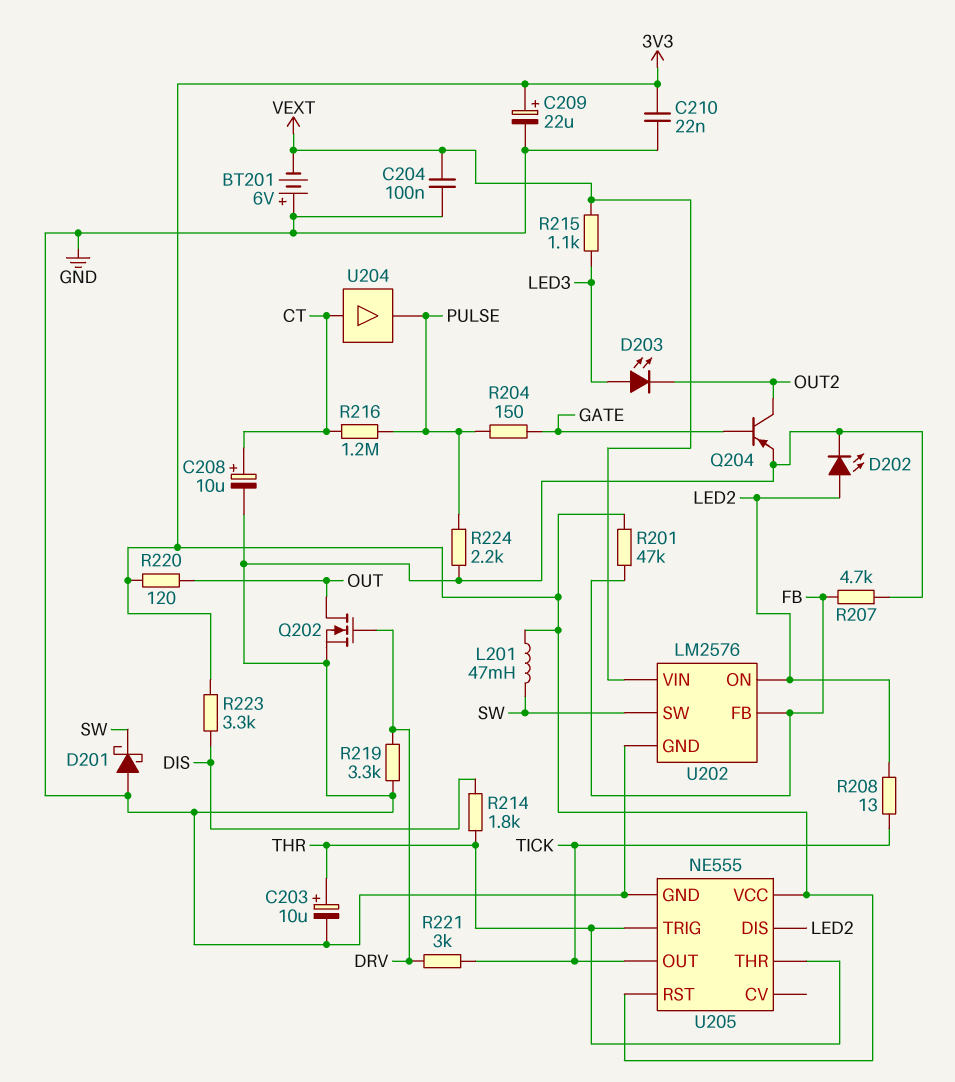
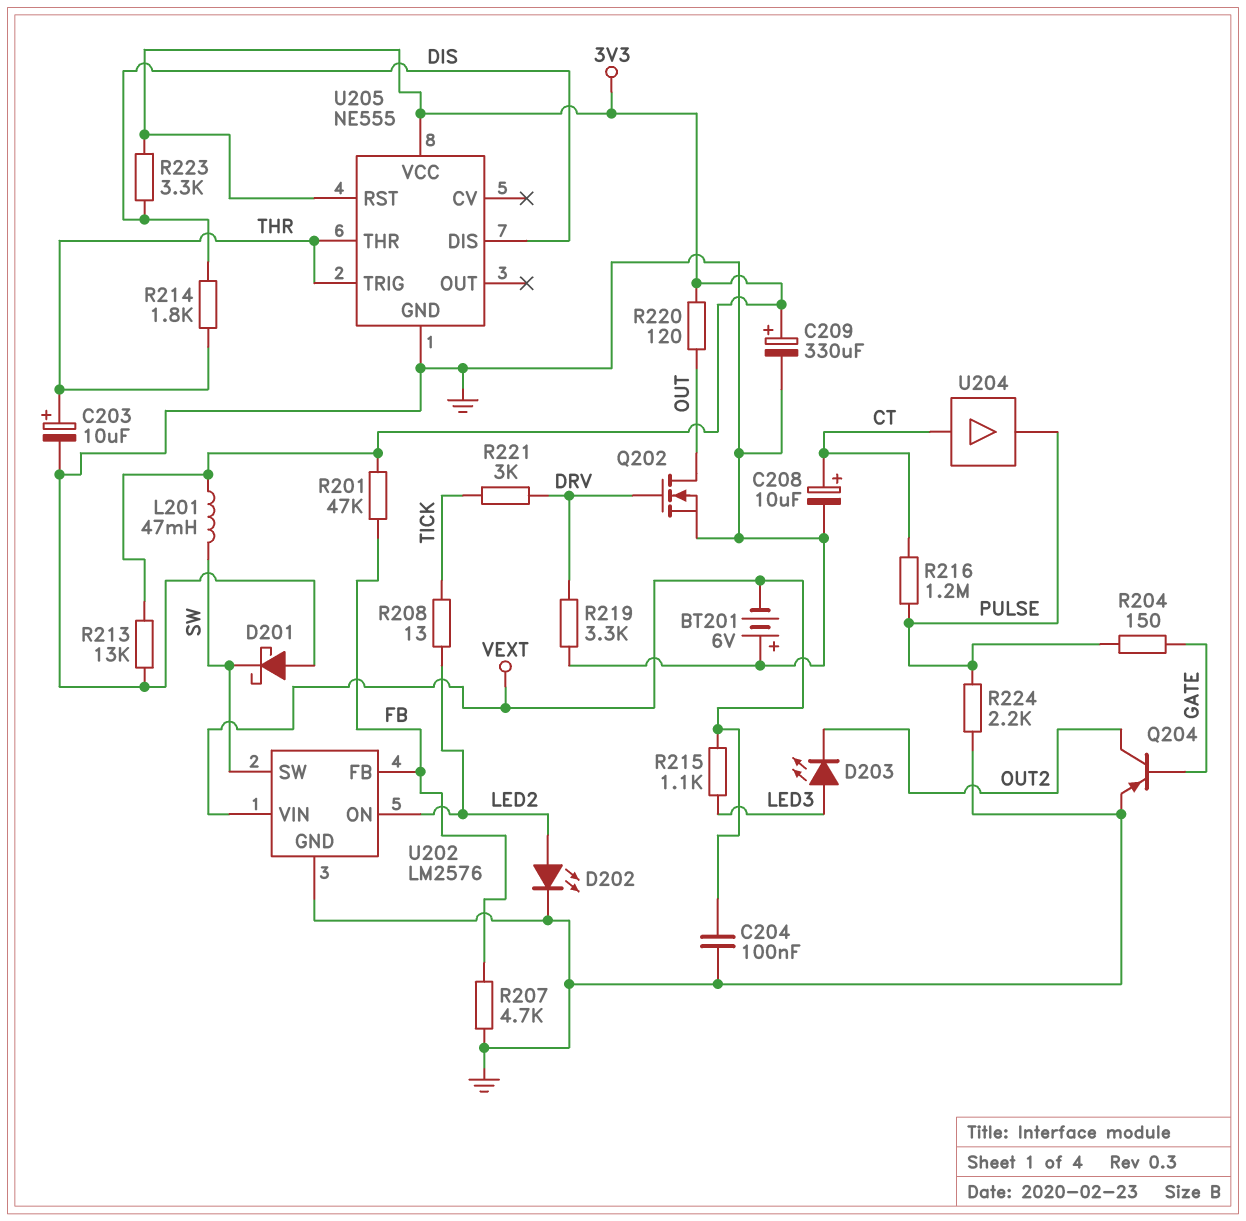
C209: 22uF (plus 3V3, minus GND) -> 330uF (plus 3V3, minus GND)
C210: 22nF (3V3, GND) -> none
R213: none -> 13k (3V3, GND)
U205 pin DIS: LED2 -> DIS
U205 pin OUT: TICK -> none

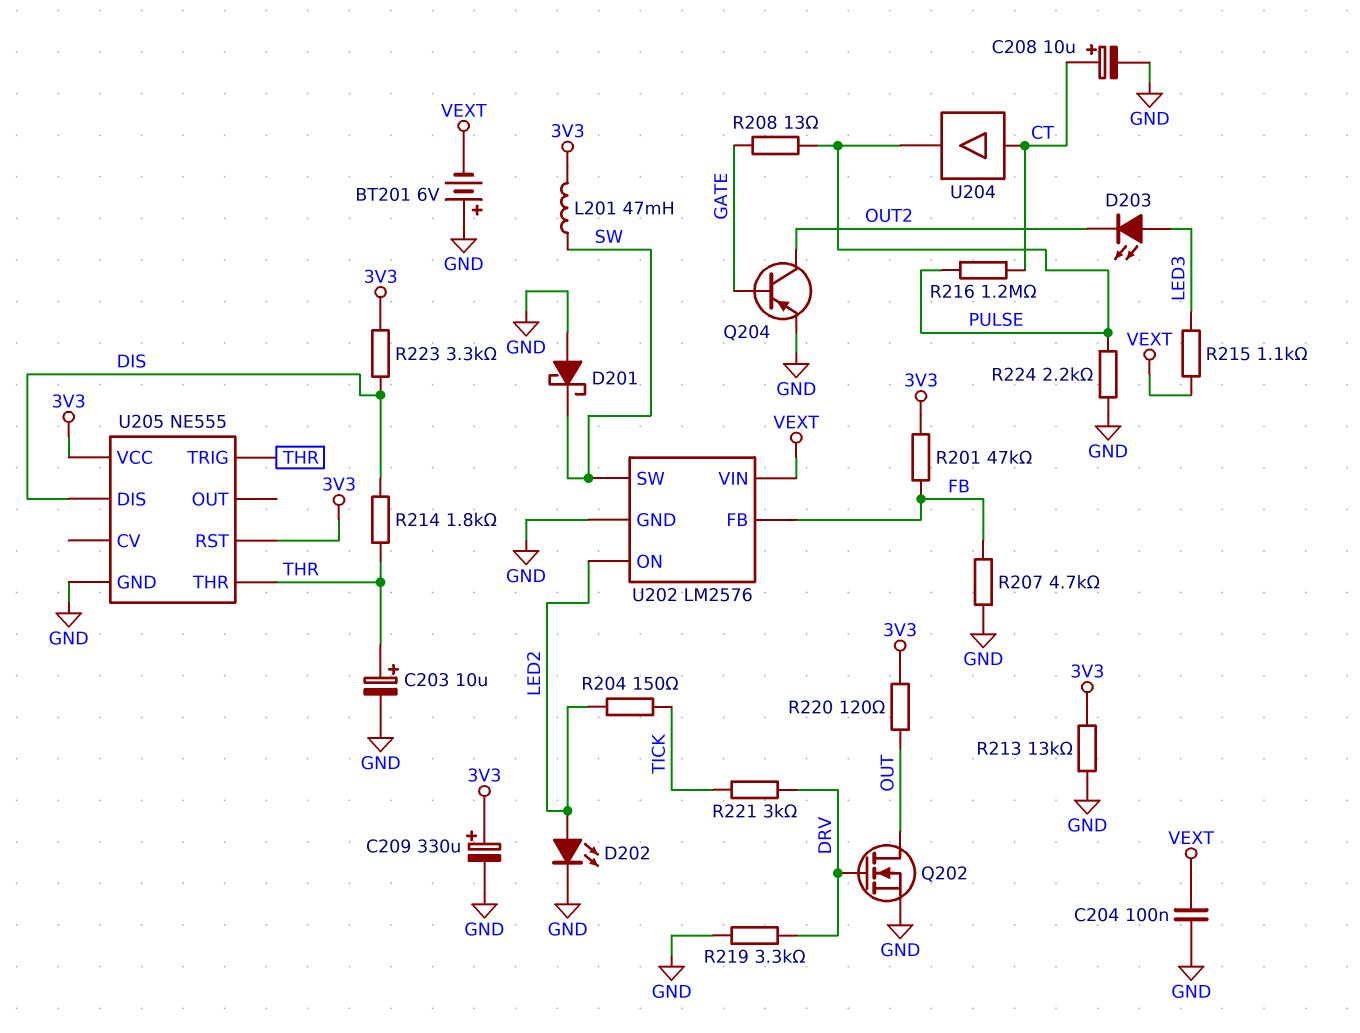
R204: 150 (GATE, PULSE) -> 150 (LED2, TICK)
R208: 13 (LED2, TICK) -> 13 (GATE, PULSE)

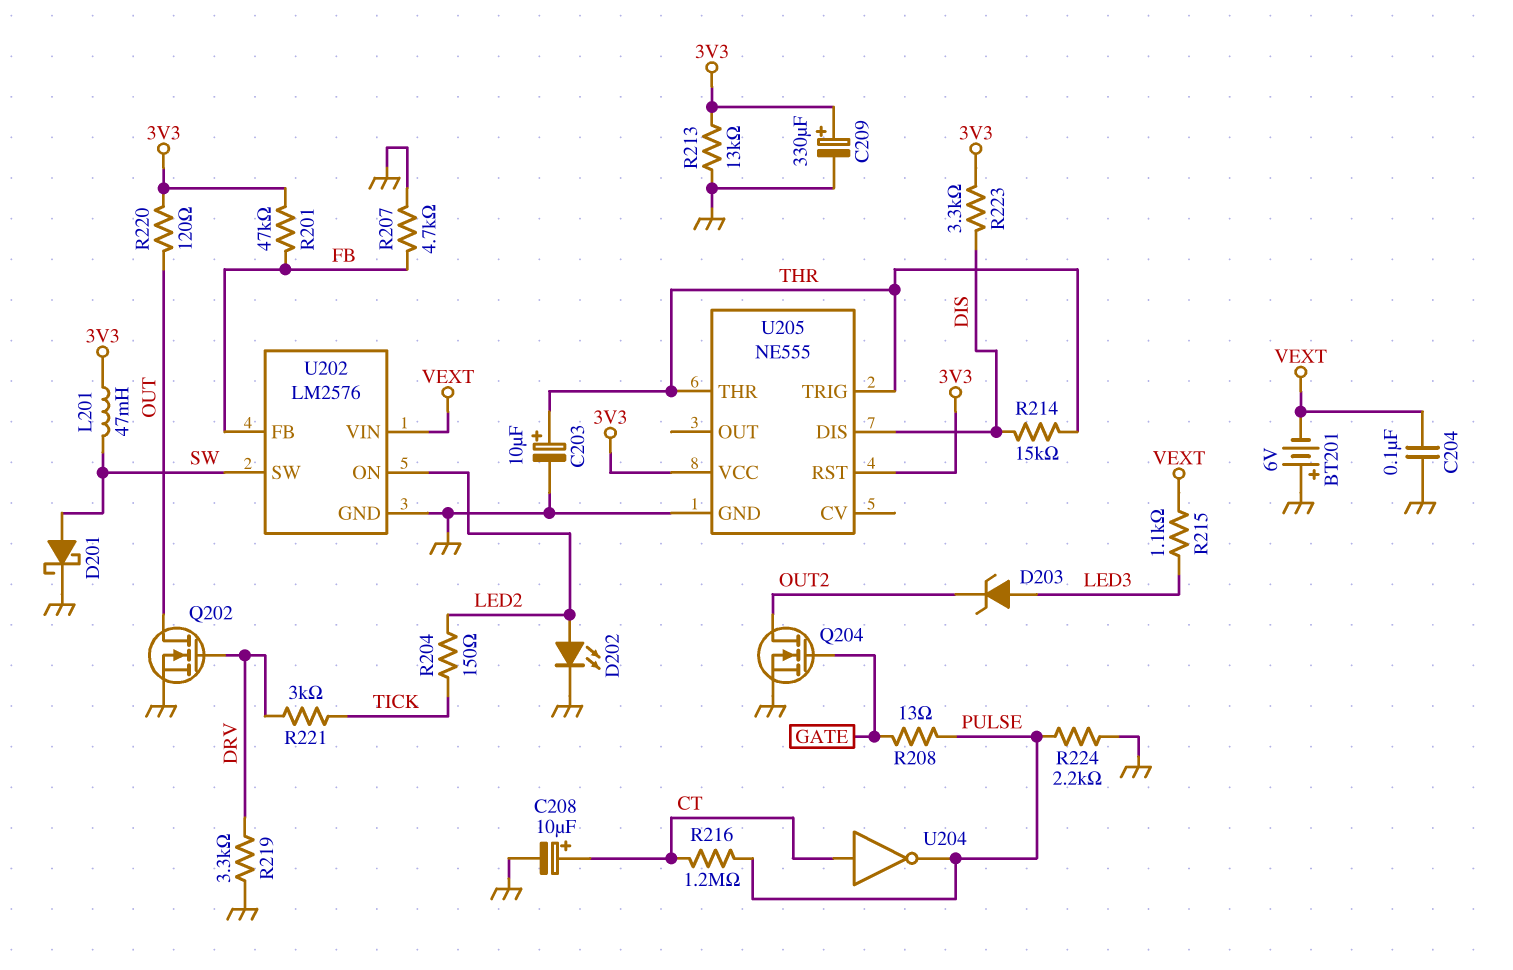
D201: schottky (A GND, K SW) -> schottky (A SW, K GND)
D203: LED (A LED3, K OUT2) -> zener (A LED3, K OUT2)
Q204: PNP (B GATE, C OUT2, E GND) -> NMOS (G GATE, D OUT2, S GND)
R214: 1.8k (DIS, THR) -> 15k (DIS, THR)
U204: buffer (in CT, out PULSE) -> NOT (in CT, out PULSE)

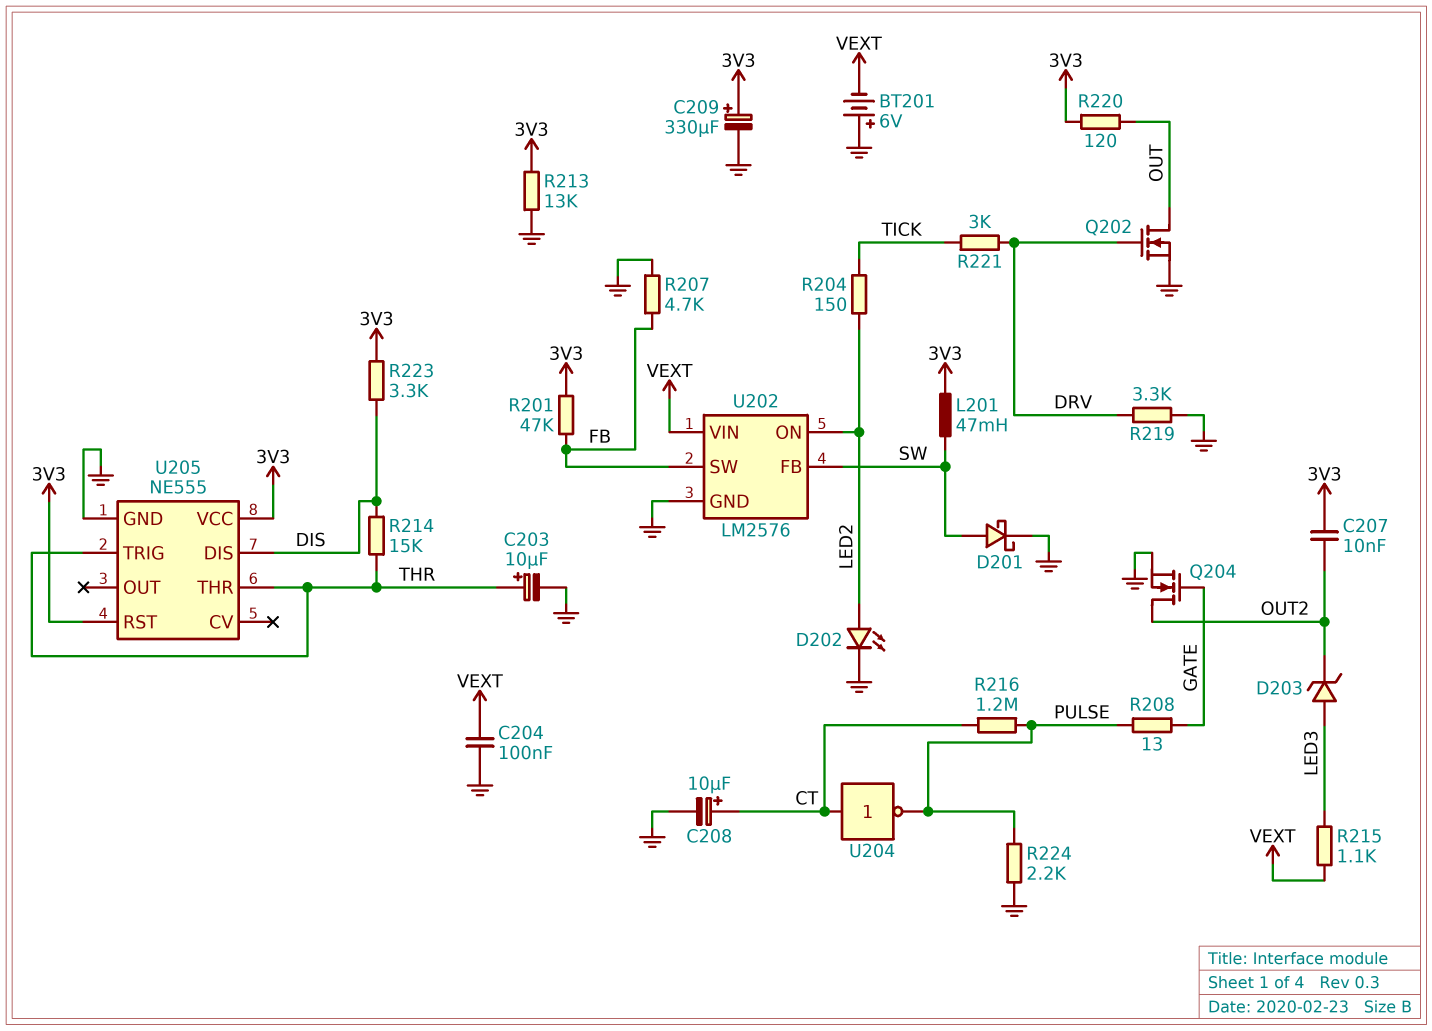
C207: none -> 10nF (3V3, OUT2)
U202 pin FB: FB -> SW
U202 pin SW: SW -> FB

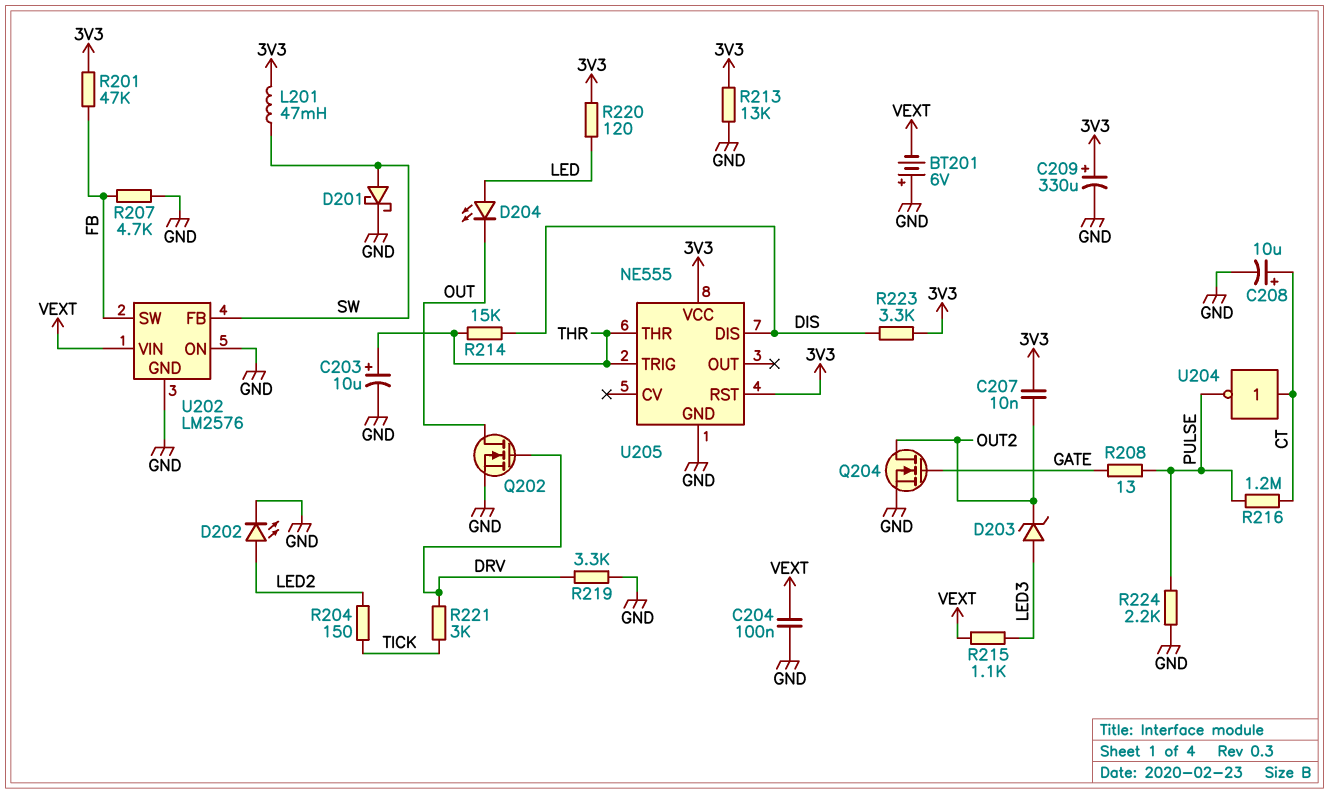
D204: none -> LED (A LED, K OUT)
R220: 120 (3V3, OUT) -> 120 (3V3, LED)
U202 pin ON: LED2 -> GND

